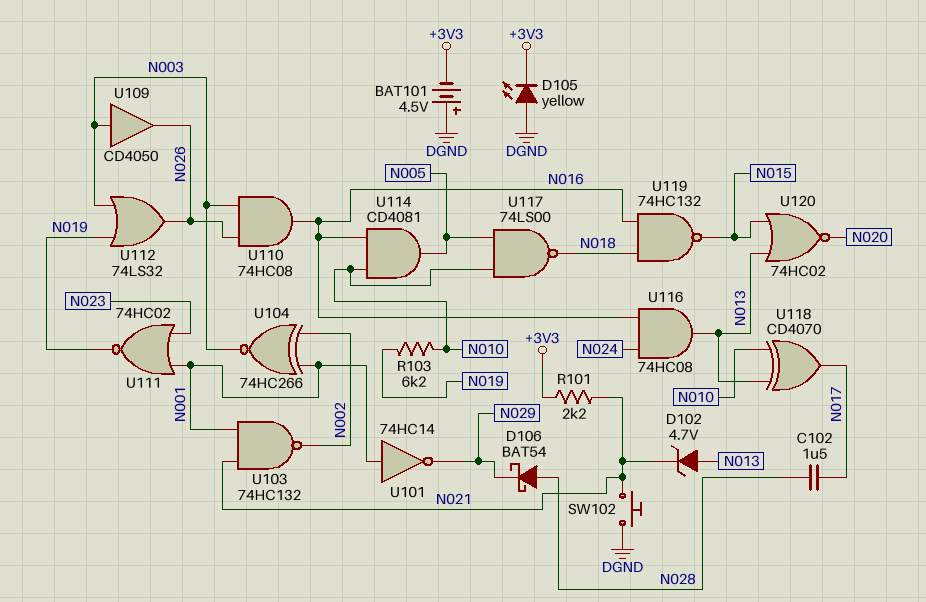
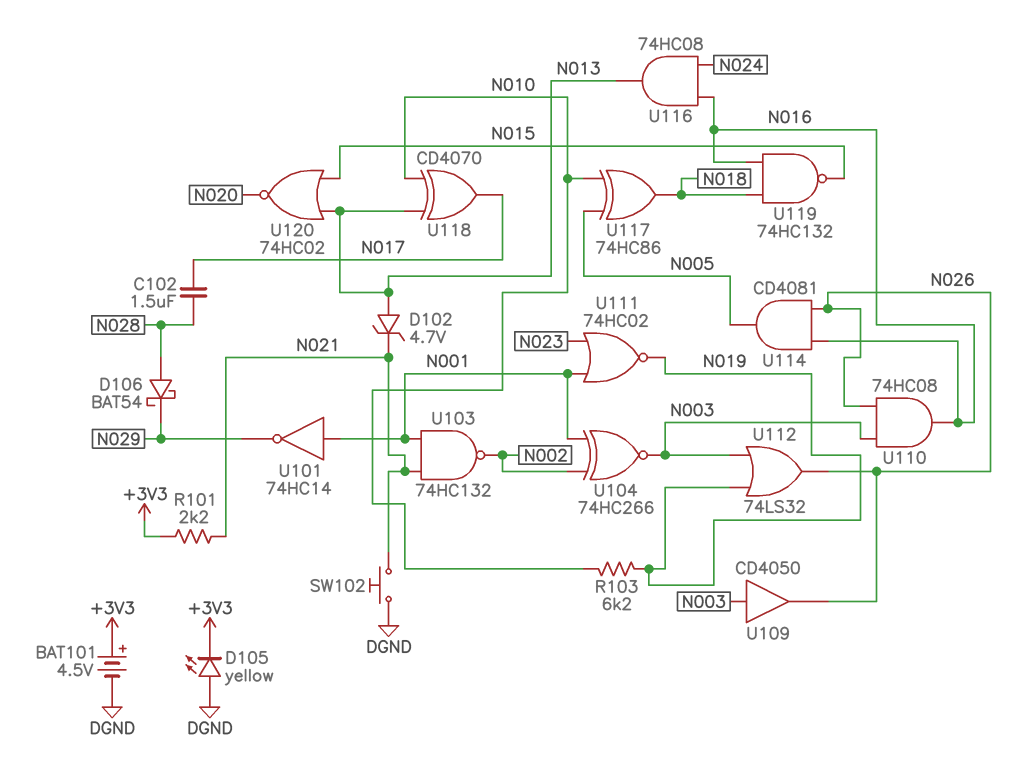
BAT101: 4.5V (plus DGND, minus +3V3) -> 4.5V (plus +3V3, minus DGND)
U114: AND CD4081 (in N010, in N016, out N005) -> AND CD4081 (in N016, in N026, out N005)
U117: NAND 74LS00 (in N005, in N010, out N018) -> XOR 74HC86 (in N005, in N010, out N018)

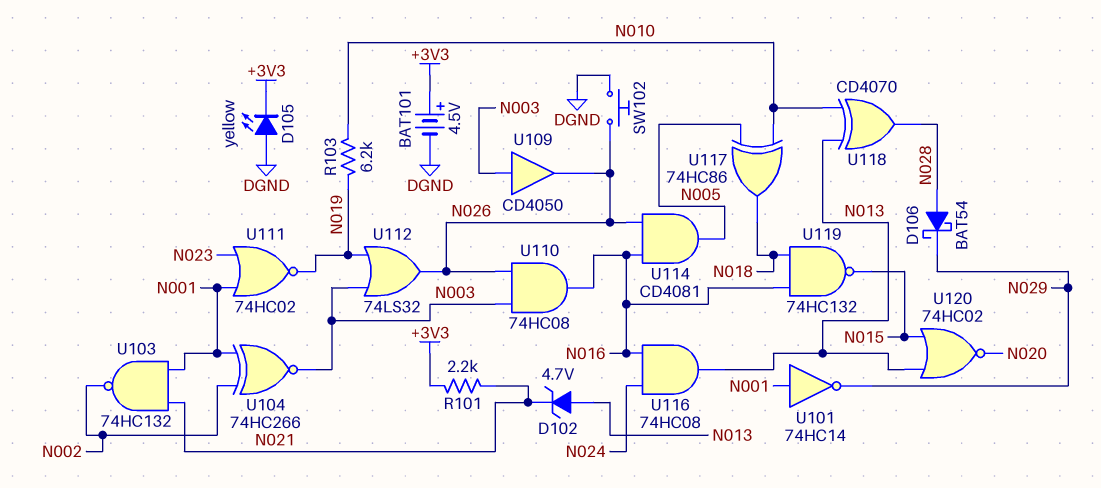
C102: 1.5uF (N017, N028) -> none
SW102: button (DGND, N021) -> button (DGND, N026)
U118: XOR CD4070 (in N010, in N013, out N017) -> XOR CD4070 (in N010, in N013, out N028)

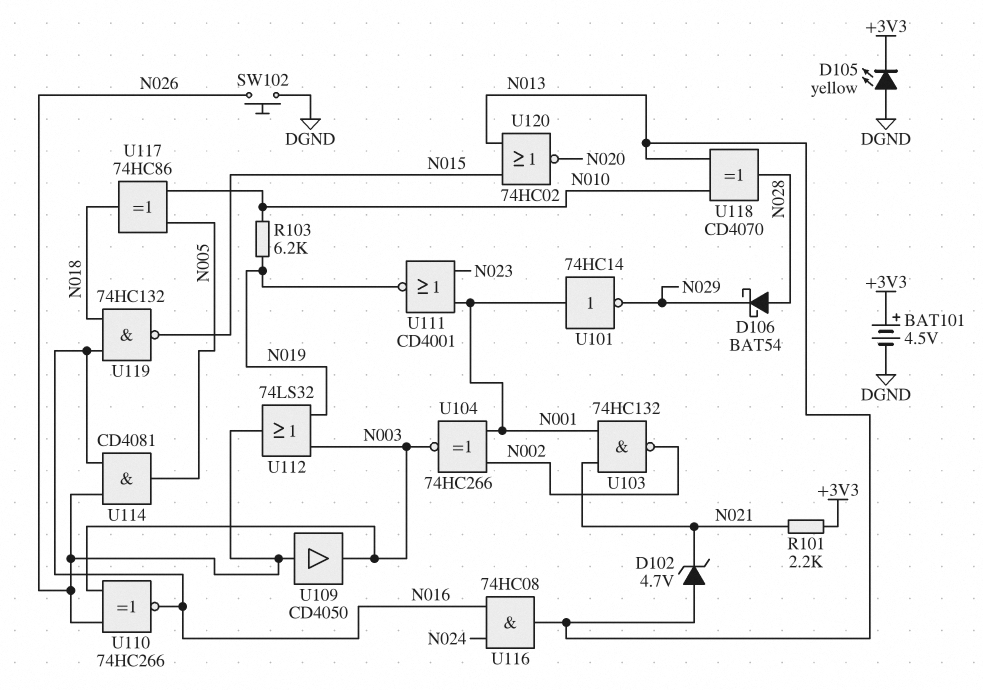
U109: buffer CD4050 (in N003, out N026) -> buffer CD4050 (in N026, out N003)
U110: AND 74HC08 (in N003, in N026, out N016) -> XNOR 74HC266 (in N003, in N026, out N016)
U111: NOR 74HC02 (in N001, in N023, out N019) -> NOR CD4001 (in N001, in N023, out N019)

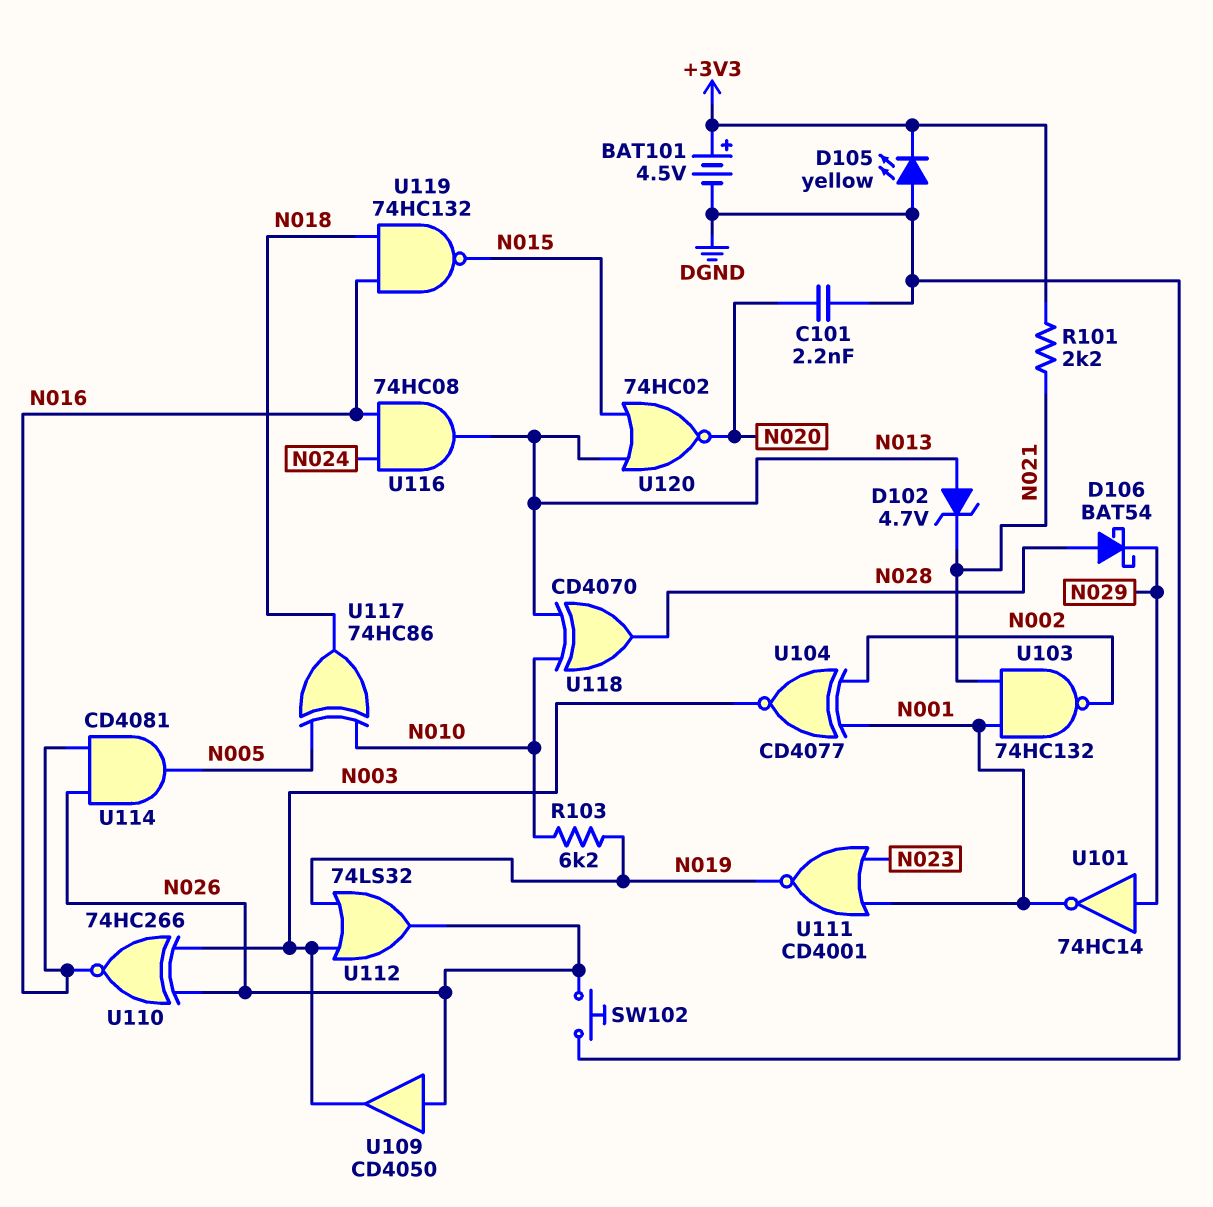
C101: none -> 2.2nF (DGND, N020)
U101: NOT 74HC14 (in N001, out N029) -> NOT 74HC14 (in N029, out N001)
U104: XNOR 74HC266 (in N001, in N002, out N003) -> XNOR CD4077 (in N001, in N002, out N003)

